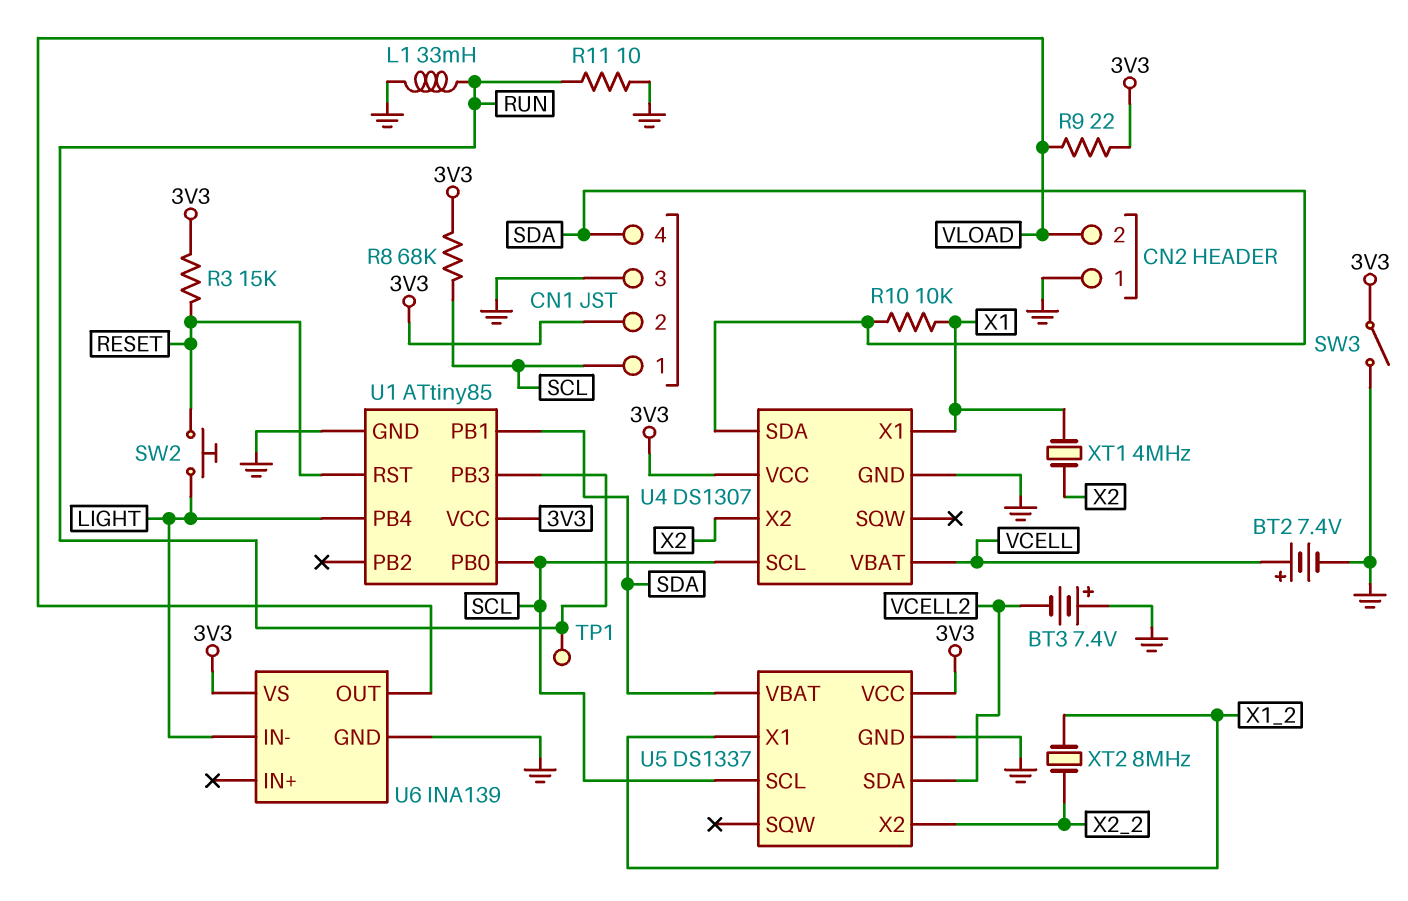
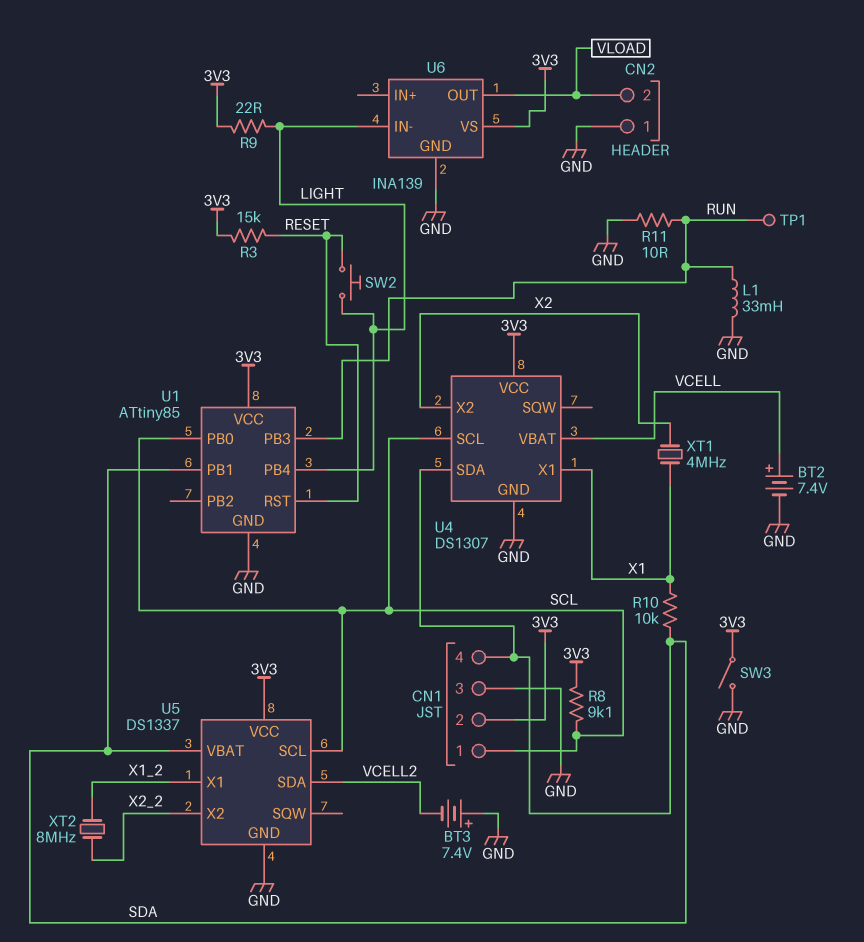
R8: 68k (3V3, SCL) -> 9.1k (3V3, SCL)
R9: 22 (3V3, VLOAD) -> 22 (3V3, LIGHT)

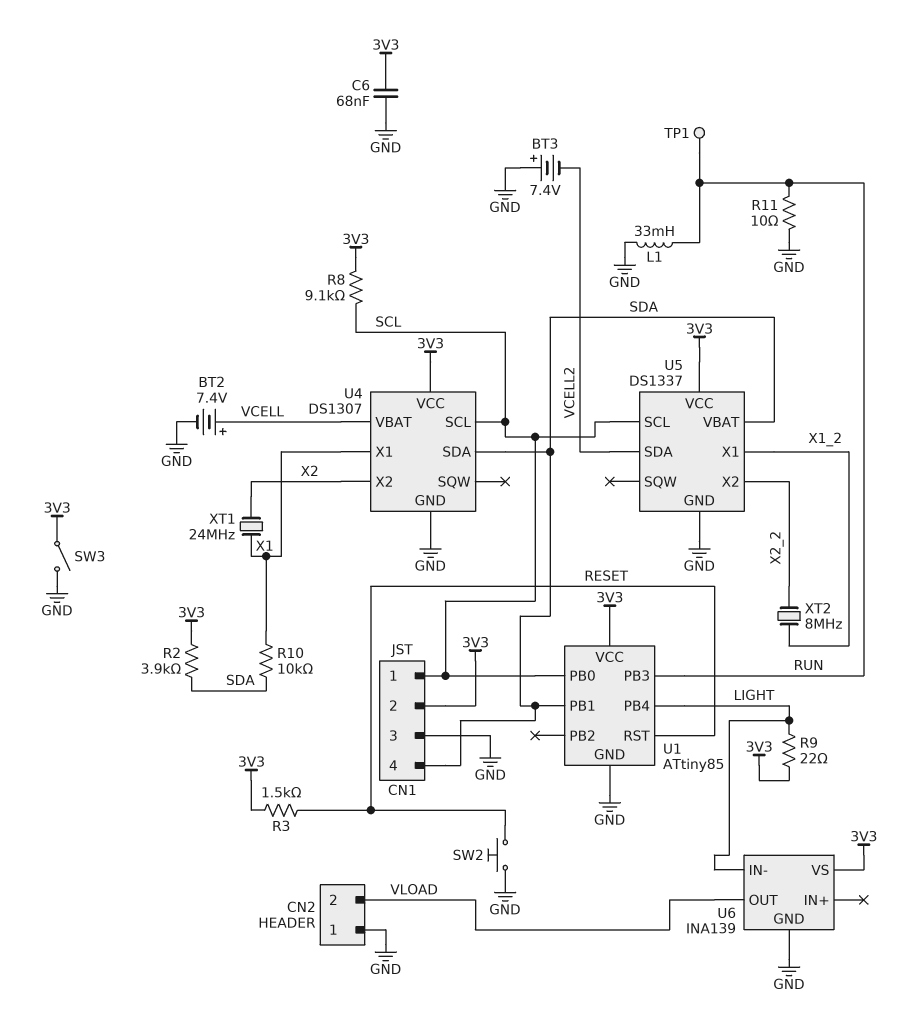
C6: none -> 68nF (3V3, GND)
R2: none -> 3.9k (3V3, SDA)
R3: 15k (3V3, RESET) -> 1.5k (3V3, RESET)
SW2: button (LIGHT, RESET) -> button (GND, RESET)
XT1: 4MHz (X1, X2) -> 24MHz (X1, X2)

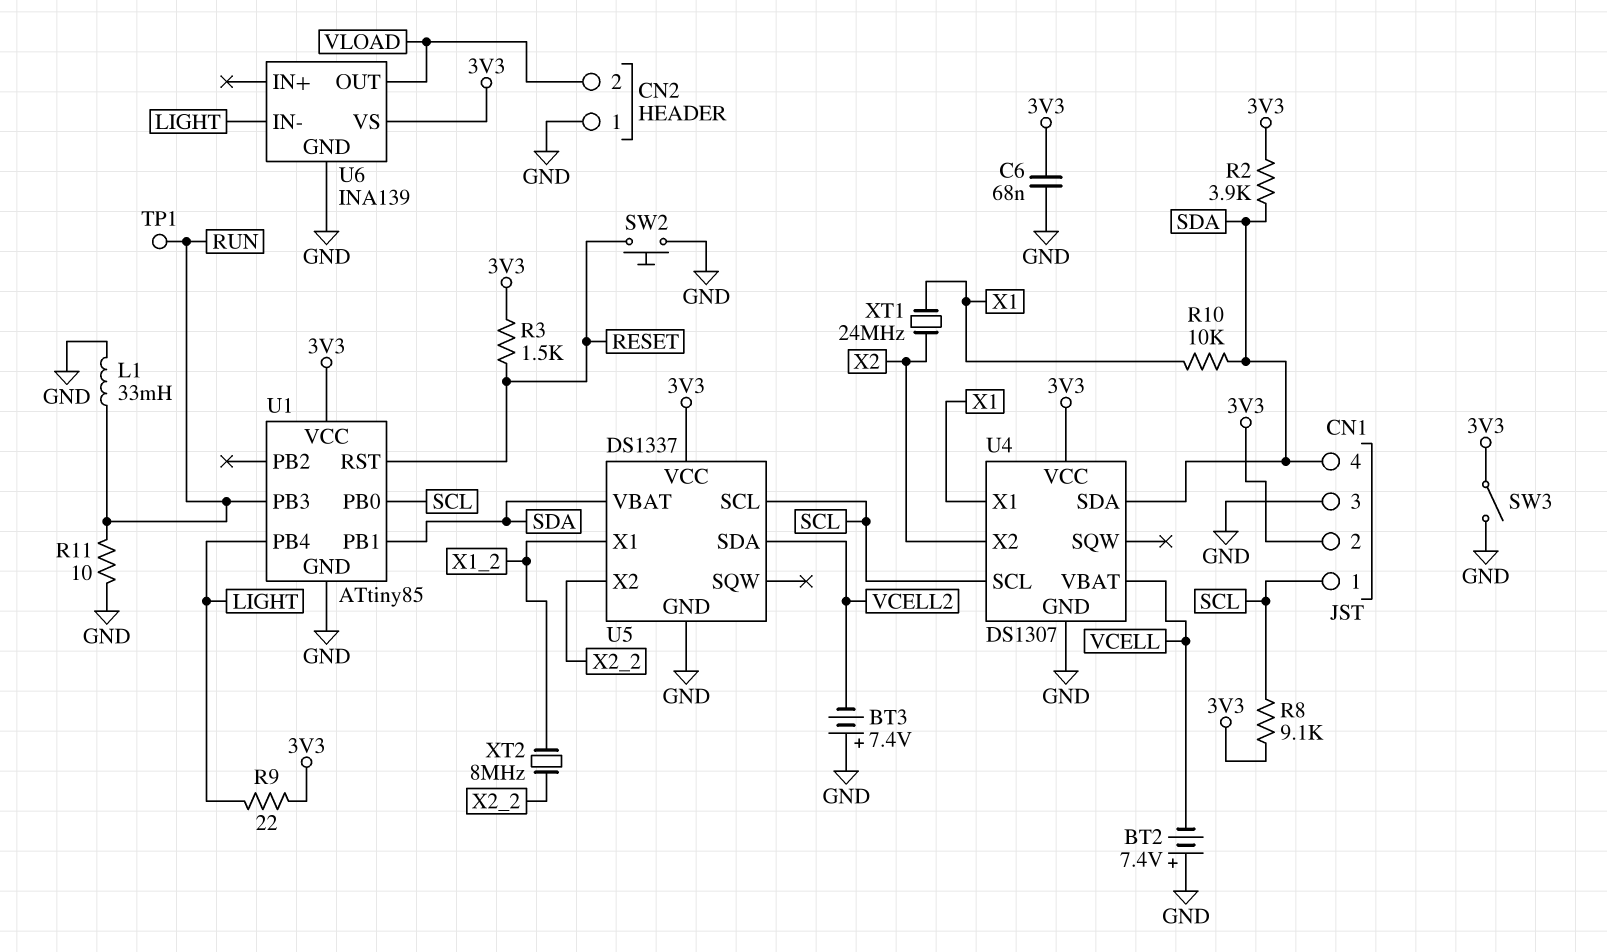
BT2: 7.4V (plus VCELL, minus GND) -> 7.4V (plus GND, minus VCELL)

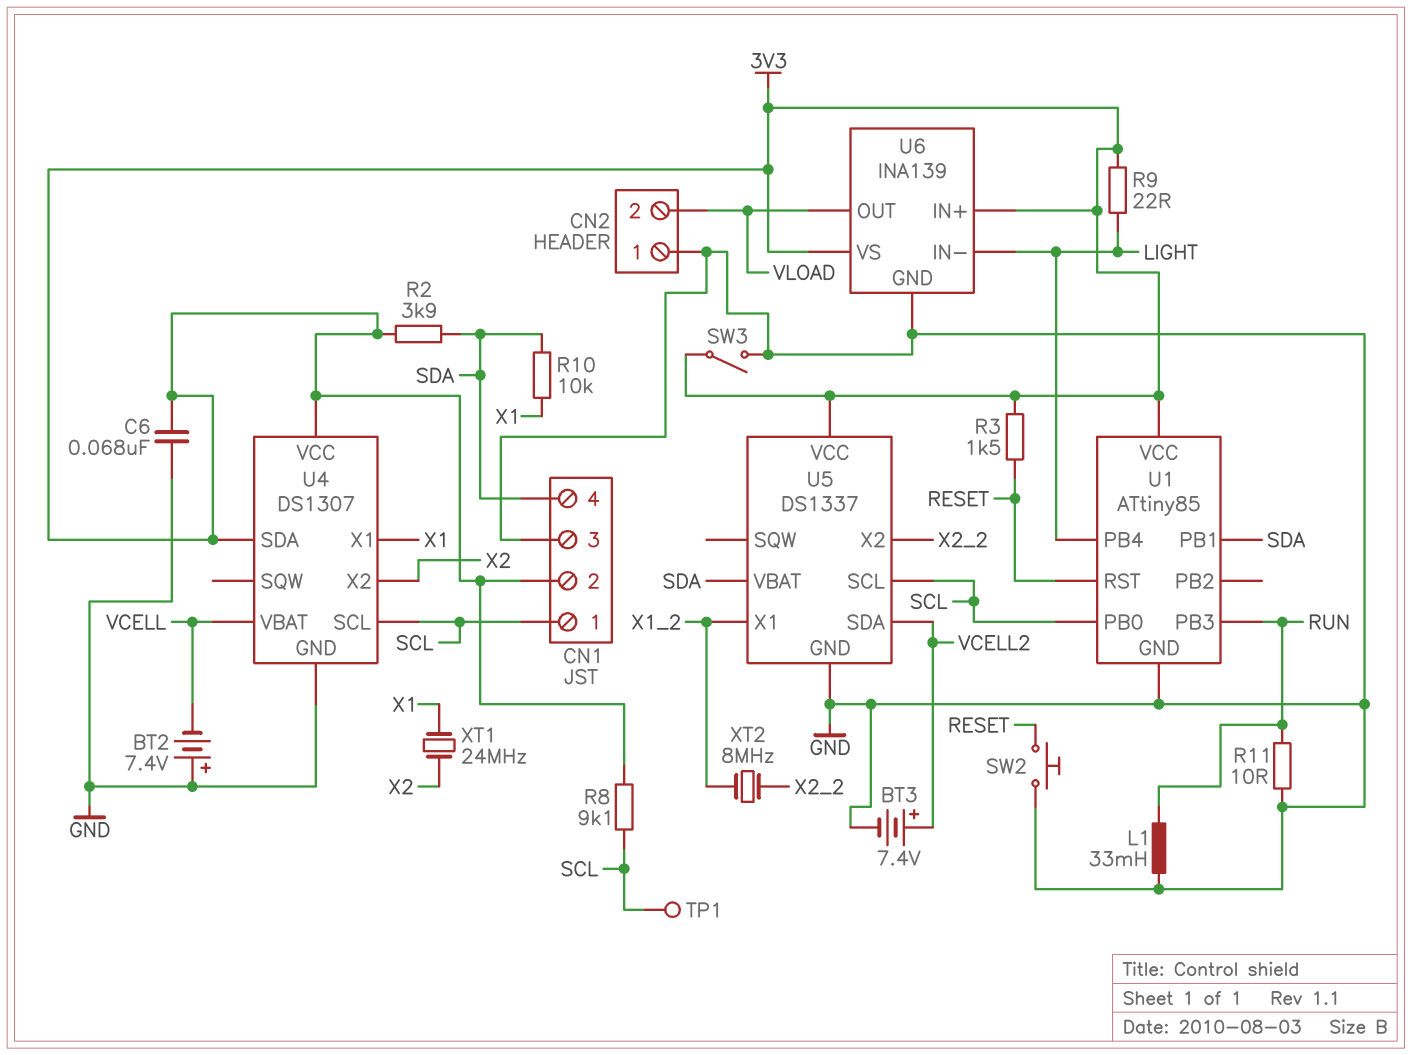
BT3: 7.4V (plus GND, minus VCELL2) -> 7.4V (plus VCELL2, minus GND)
TP1: test point (RUN) -> test point (SCL)
U4 pin SDA: SDA -> 3V3
U6 pin IN+: none -> 3V3

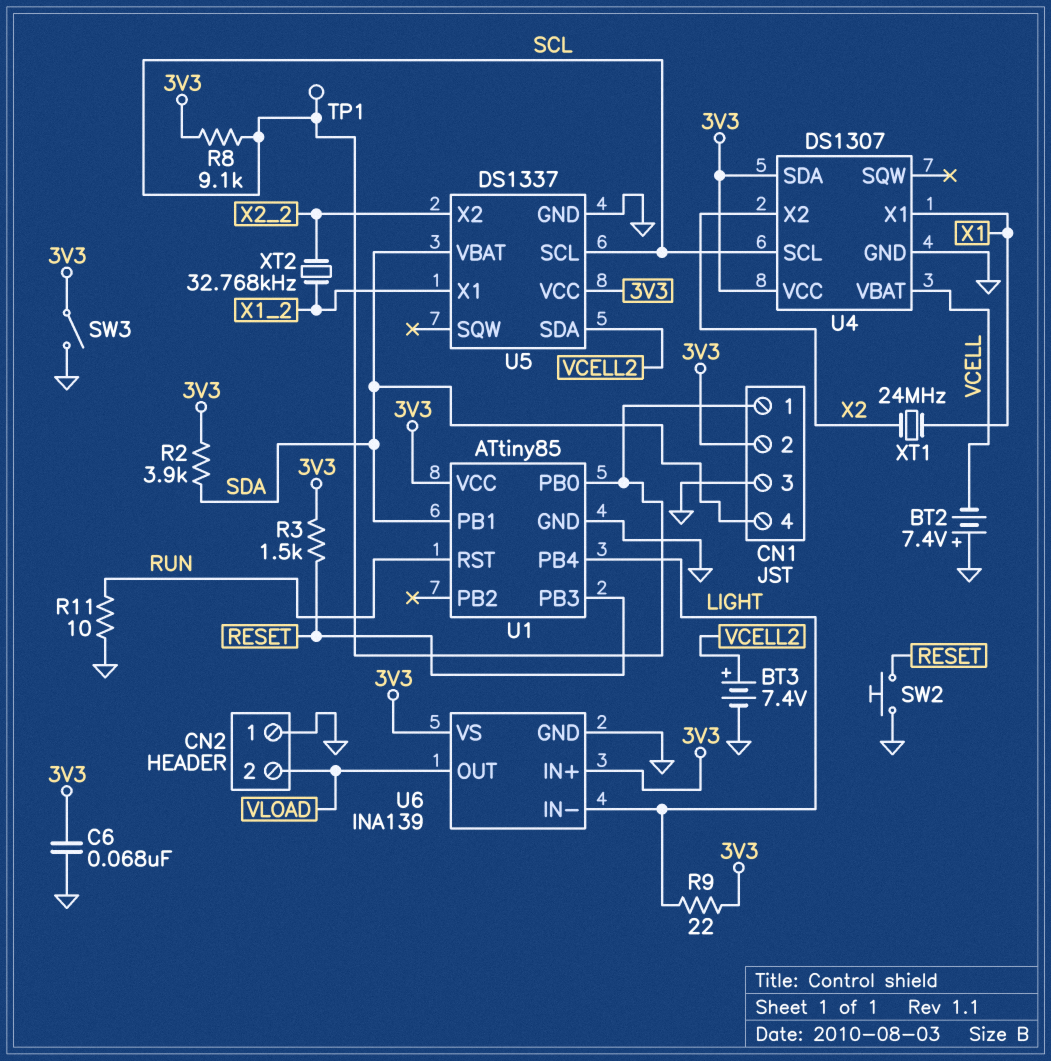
L1: 33mH (GND, RUN) -> none
R10: 10k (SDA, X1) -> none
U1 pin PB3: RUN -> RESET
U1 pin RST: RESET -> RUN
XT2: 8MHz (X1_2, X2_2) -> 32.768kHz (X1_2, X2_2)

